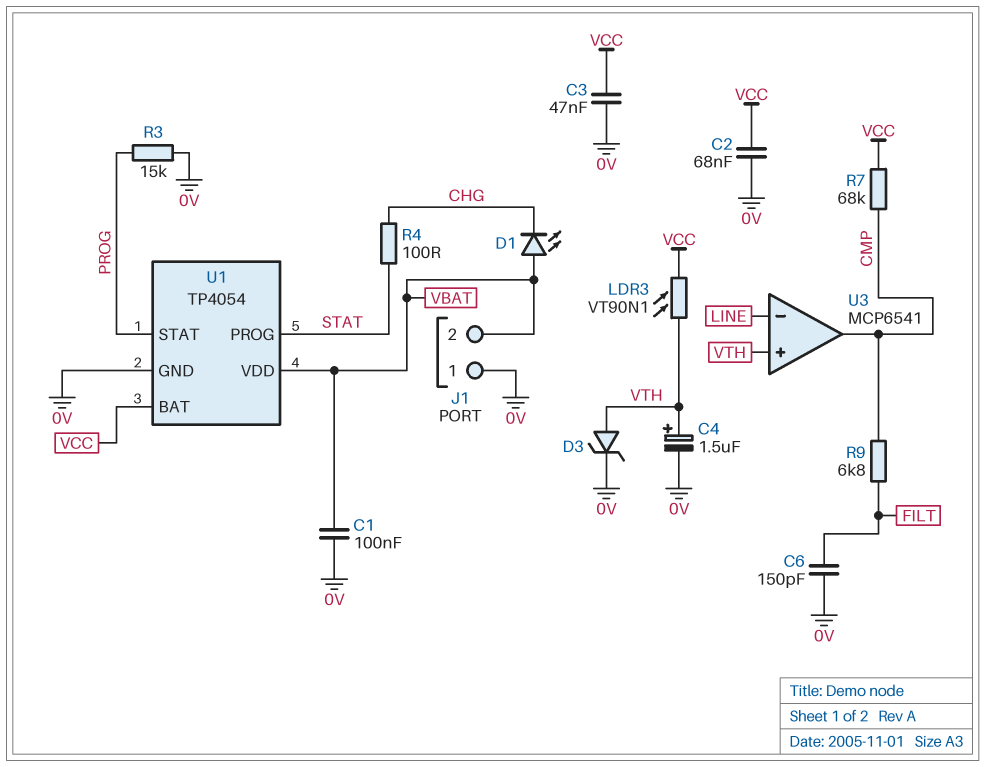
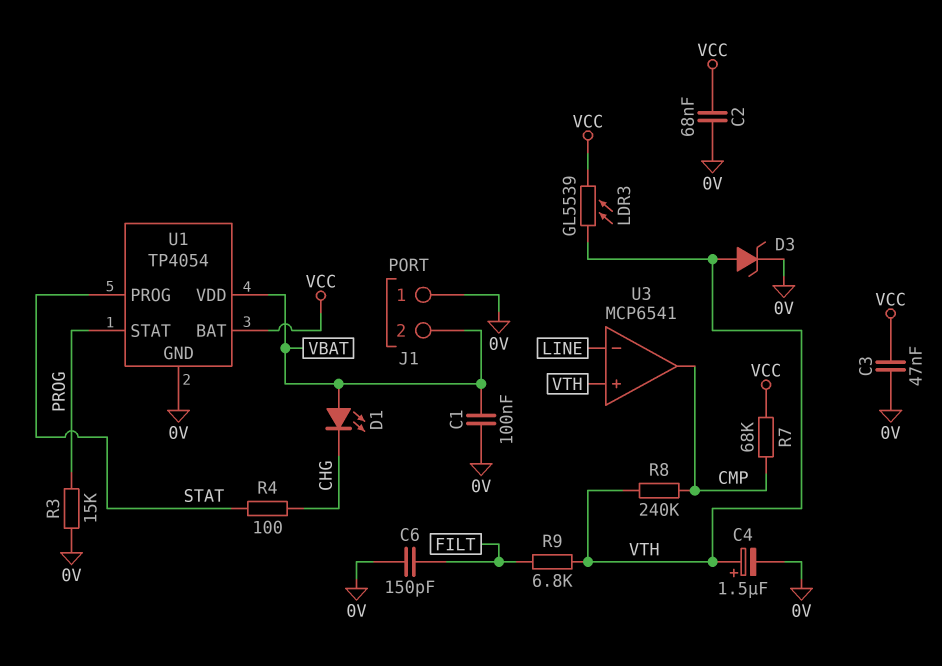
LDR3: VT90N1 (VCC, VTH) -> GL5539 (VCC, VTH)
R8: none -> 240k (CMP, VTH)
R9: 6.8k (CMP, FILT) -> 6.8k (FILT, VTH)

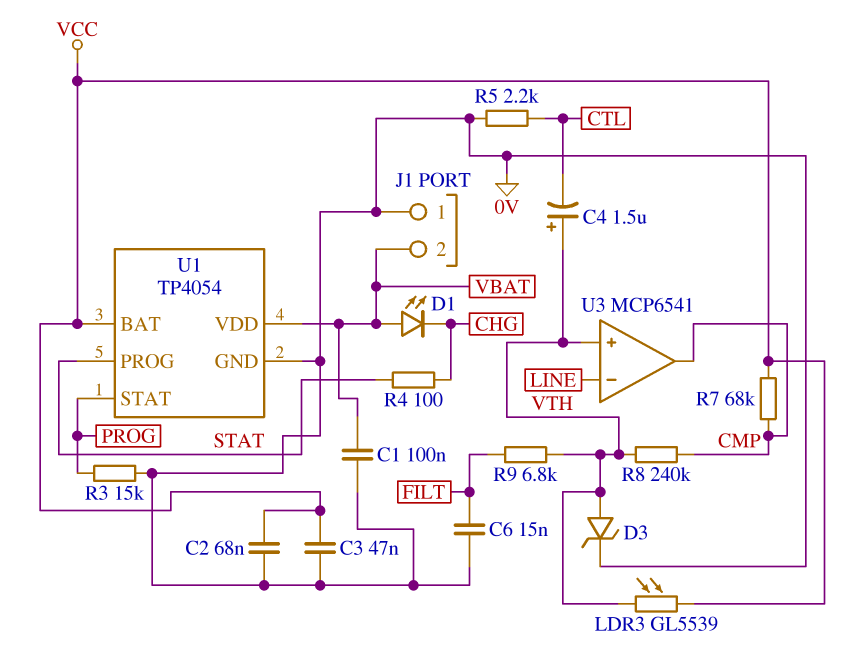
C4: 1.5uF (plus VTH, minus 0V) -> 1.5uF (plus VTH, minus CTL)
C6: 150pF (0V, FILT) -> 15nF (0V, FILT)
R5: none -> 2.2k (0V, CTL)

